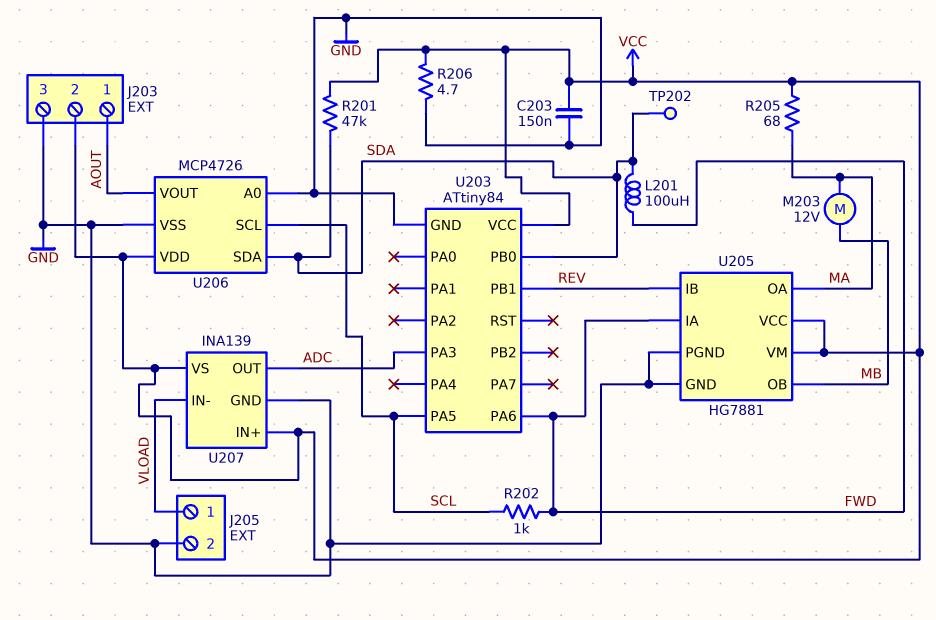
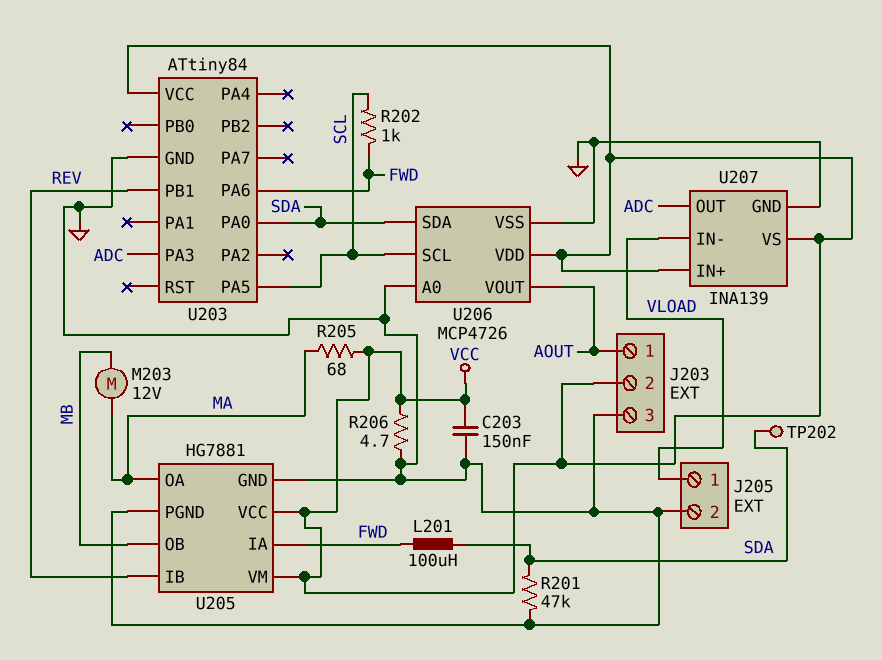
R201: 47k (SDA, VCC) -> 47k (GND, SDA)
U203 pin PA0: none -> SDA
U203 pin PB0: SDA -> none

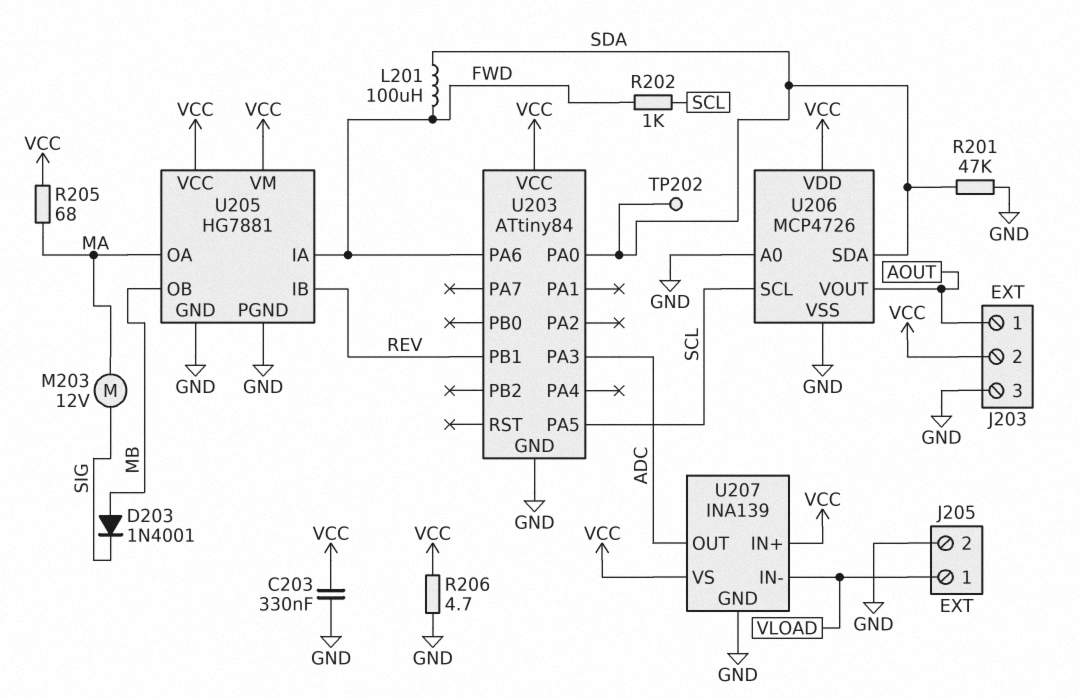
C203: 150nF (GND, VCC) -> 330nF (GND, VCC)
D203: none -> diode 1N4001 (A MB, K SIG)
M203: motor 12V (MA, MB) -> motor 12V (MA, SIG)

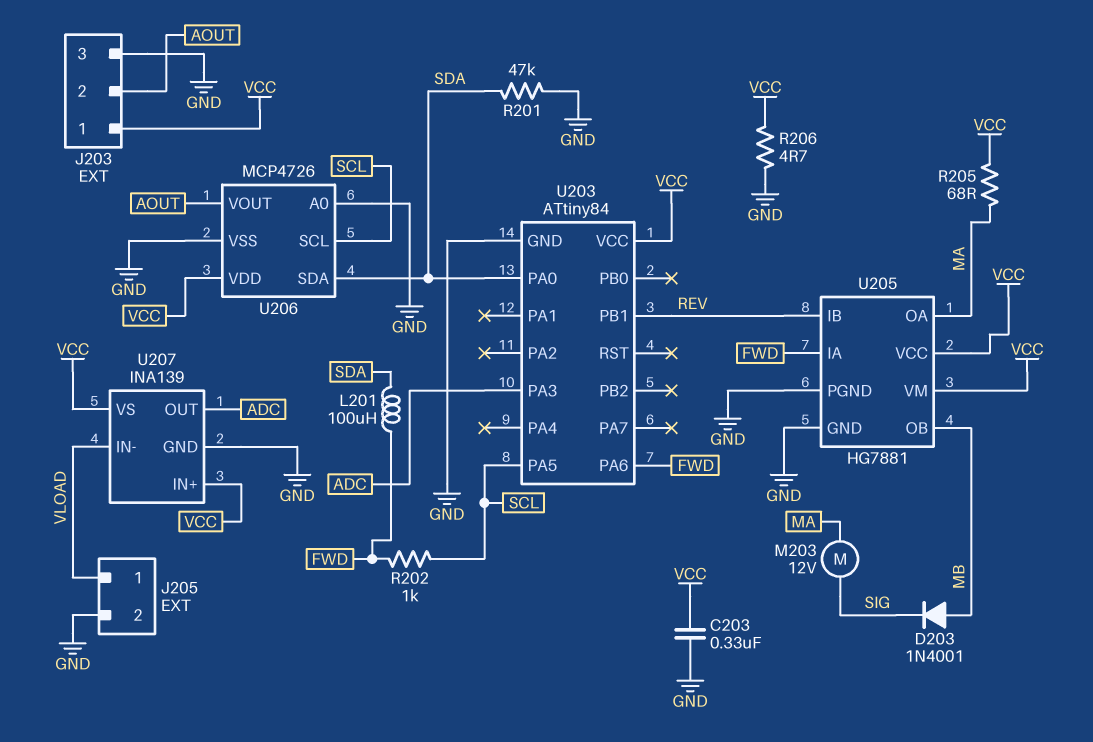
J203 pin 1: AOUT -> VCC
J203 pin 2: VCC -> AOUT
TP202: test point (SDA) -> none

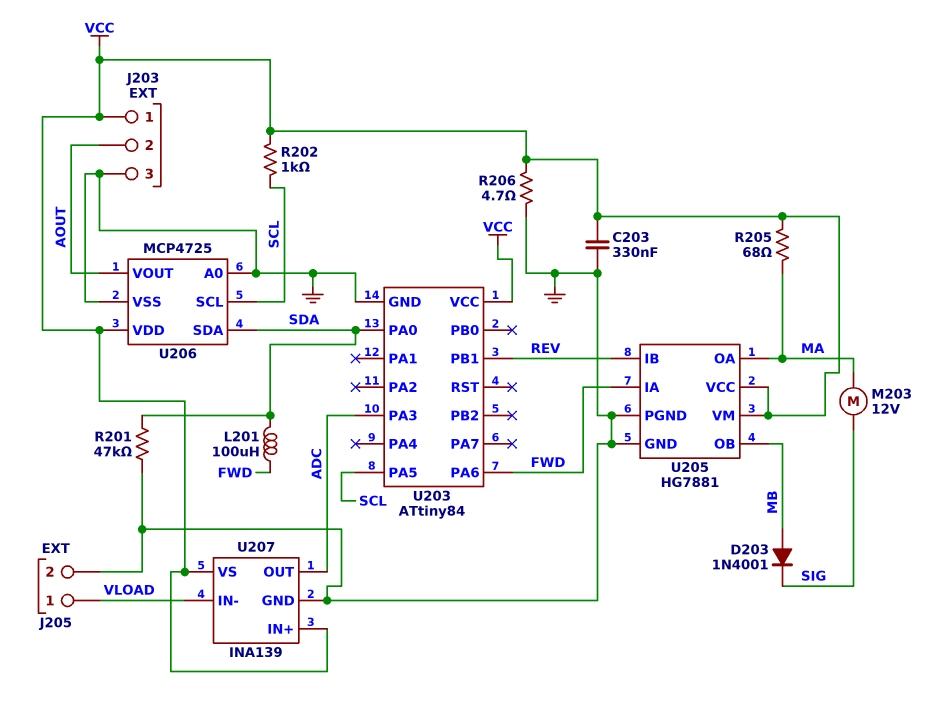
R202: 1k (FWD, SCL) -> 1k (SCL, VCC)
U206: MCP4726 -> MCP4725

